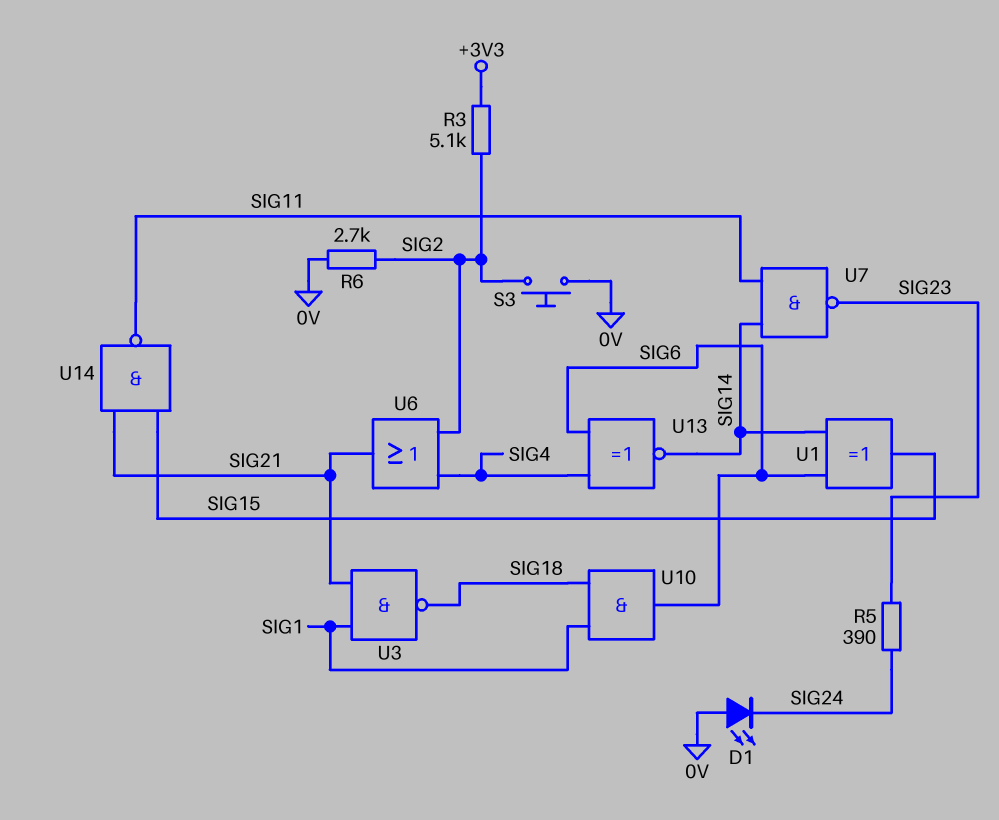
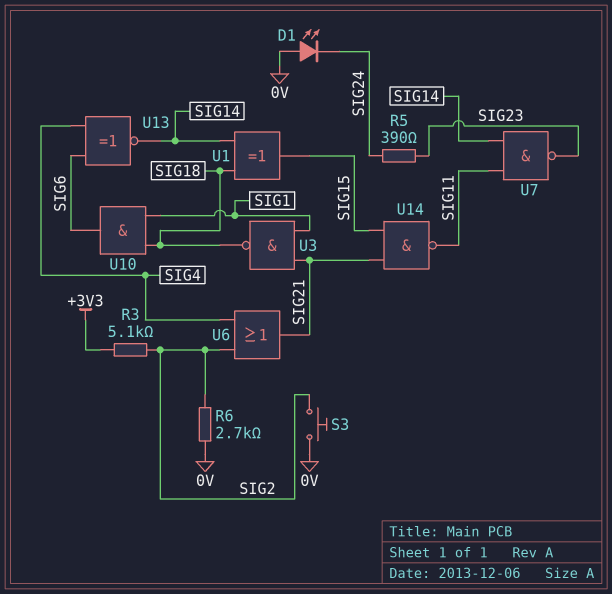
U1: XOR (in SIG6, in SIG14, out SIG15) -> XOR (in SIG14, in SIG18, out SIG15)

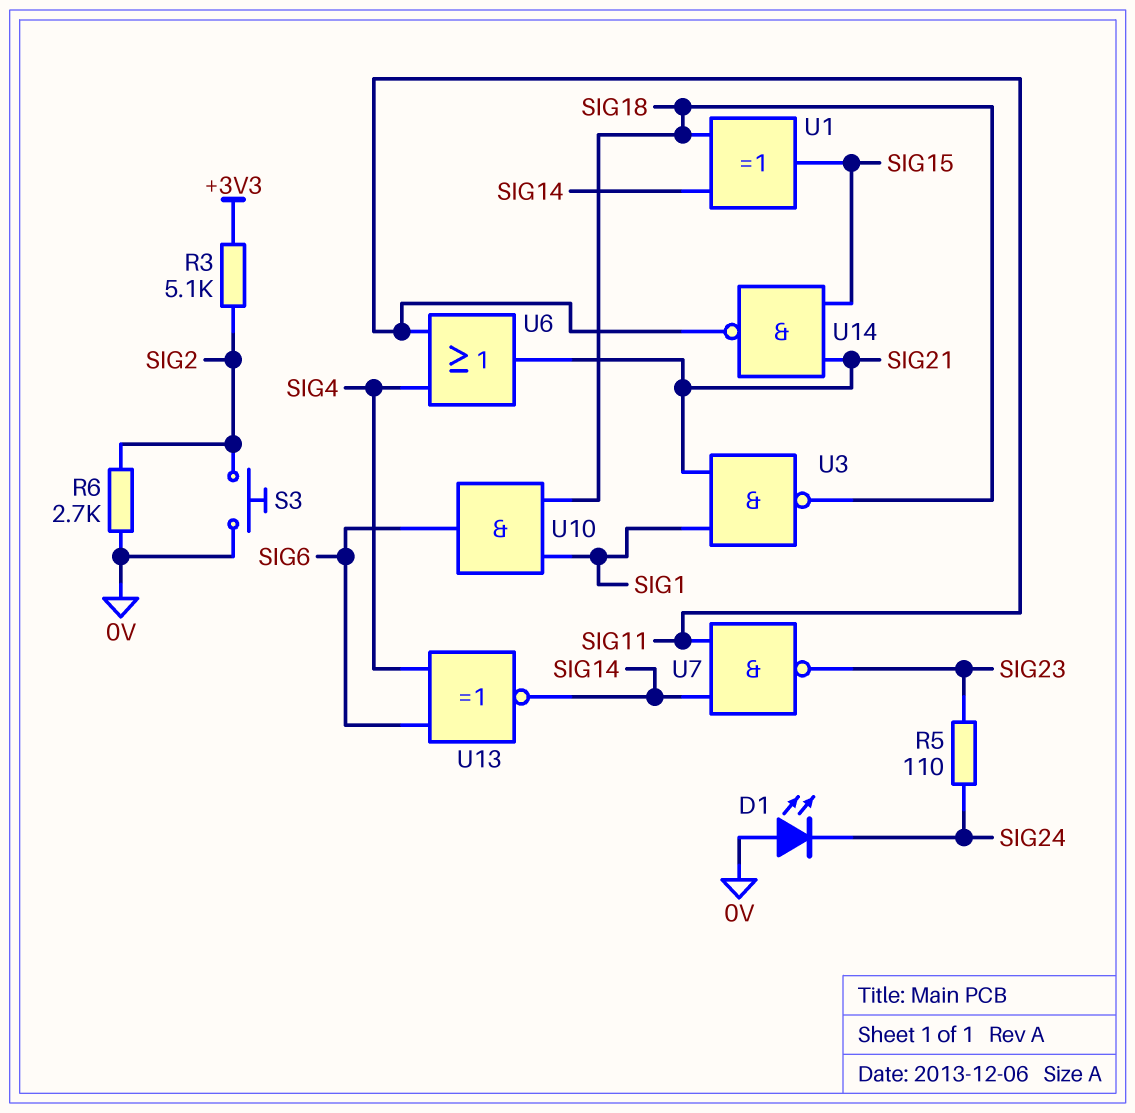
R5: 390 (SIG23, SIG24) -> 110 (SIG23, SIG24)
U6: OR (in SIG2, in SIG4, out SIG21) -> OR (in SIG4, in SIG11, out SIG21)

